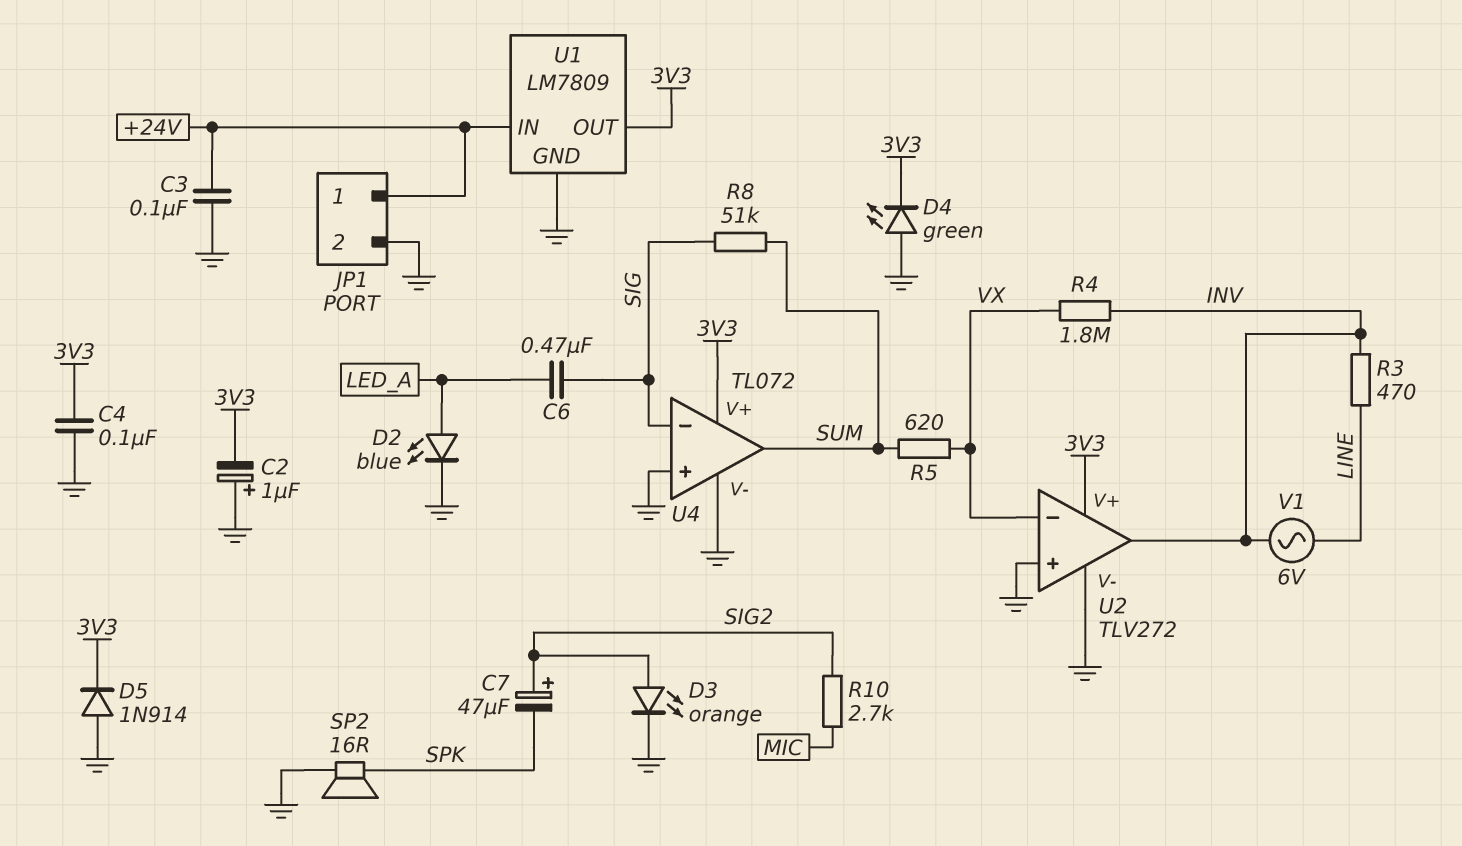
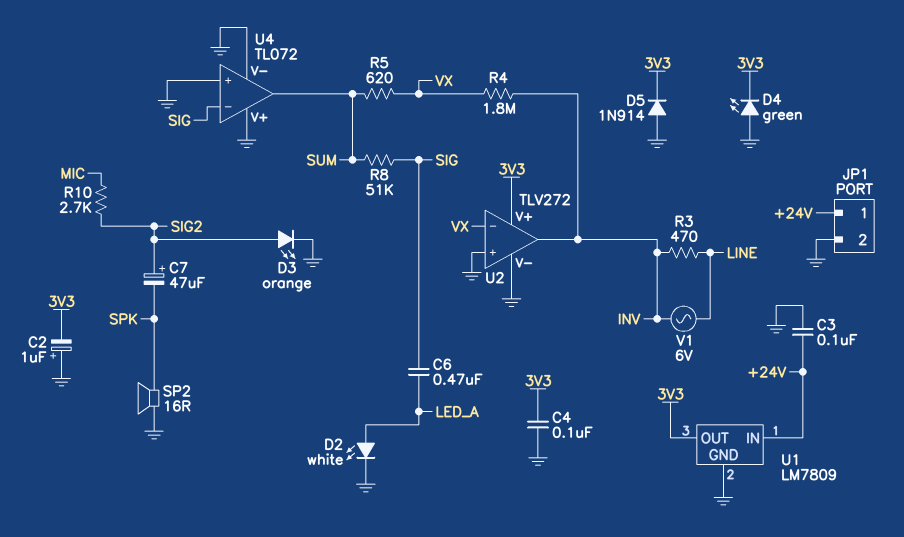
D2: LED blue (A LED_A, K GND) -> LED white (A LED_A, K GND)
U4 pin V+: 3V3 -> GND

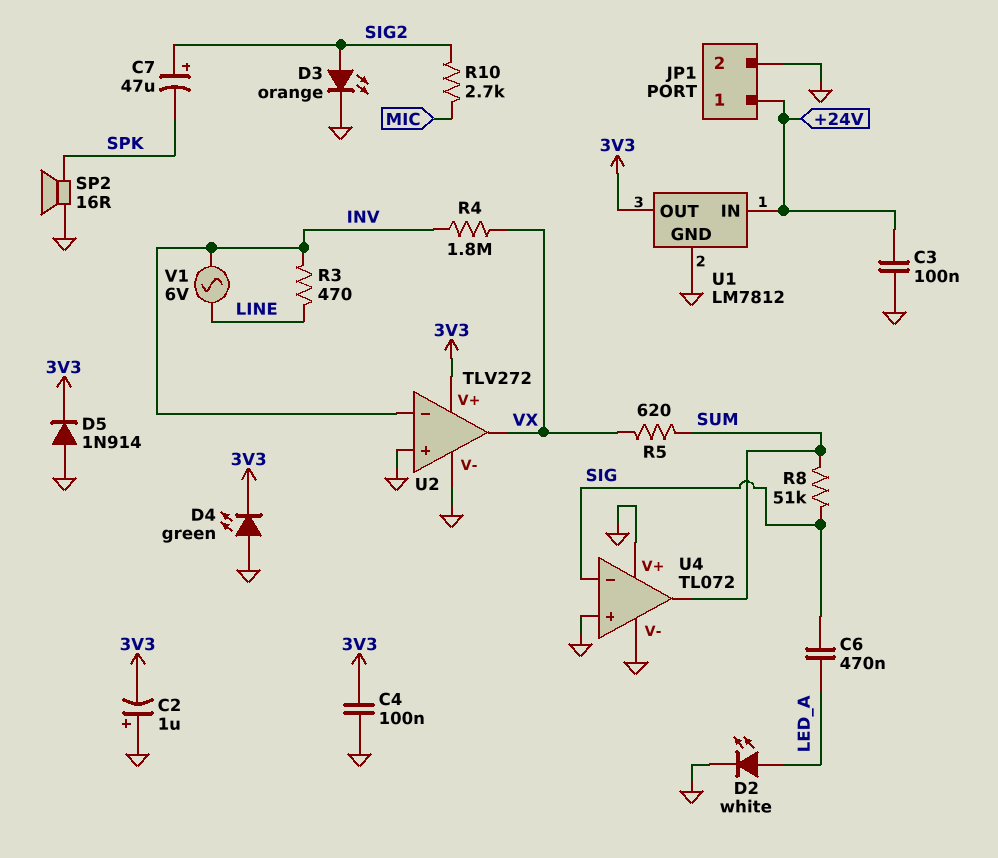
U1: LM7809 -> LM7812
U2 pin in-: VX -> INV
U2 pin out: INV -> VX

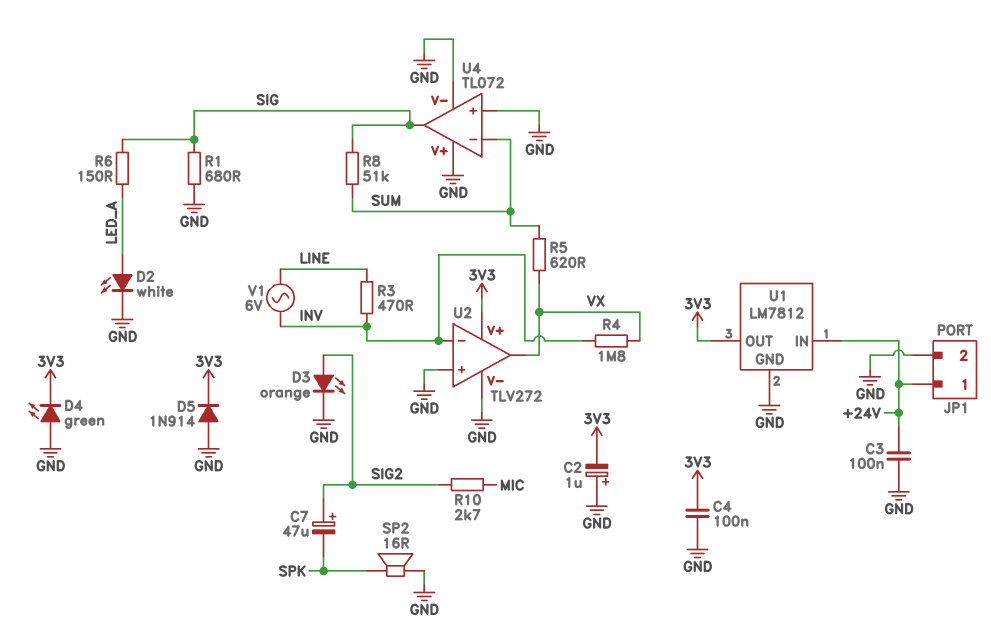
C6: 470nF (LED_A, SIG) -> none
R1: none -> 680 (GND, SIG)
R6: none -> 150 (LED_A, SIG)
U4 pin in-: SIG -> SUM
U4 pin out: SUM -> SIG

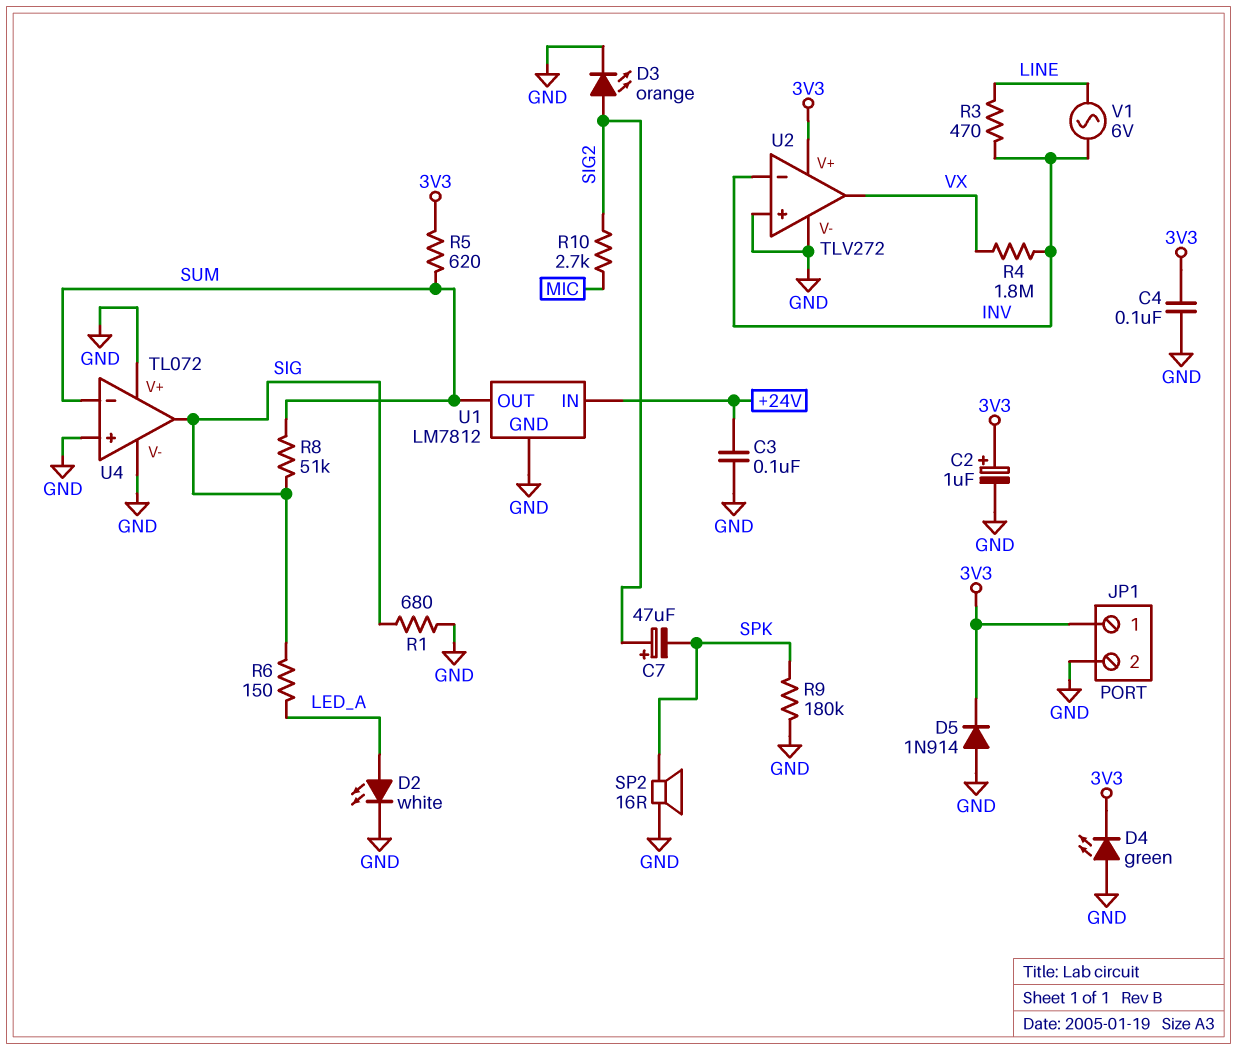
C2: 1uF (plus GND, minus 3V3) -> 1uF (plus 3V3, minus GND)
JP1 pin 1: +24V -> 3V3
R5: 620 (SUM, VX) -> 620 (3V3, SUM)
R9: none -> 180k (GND, SPK)
U1 pin OUT: 3V3 -> SUM

